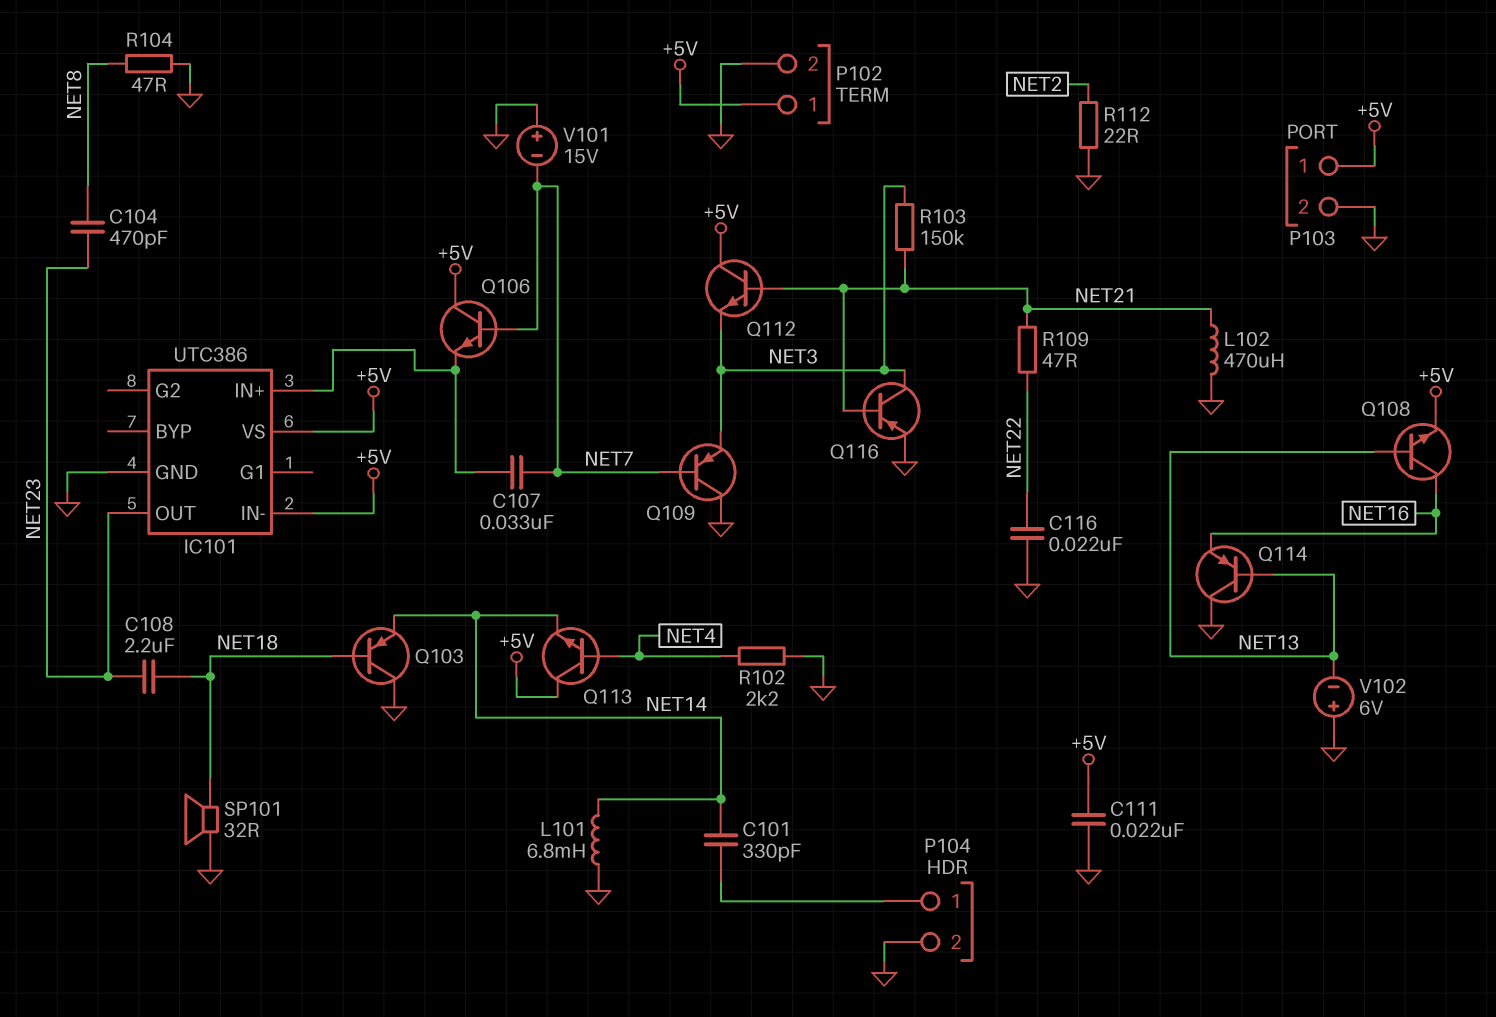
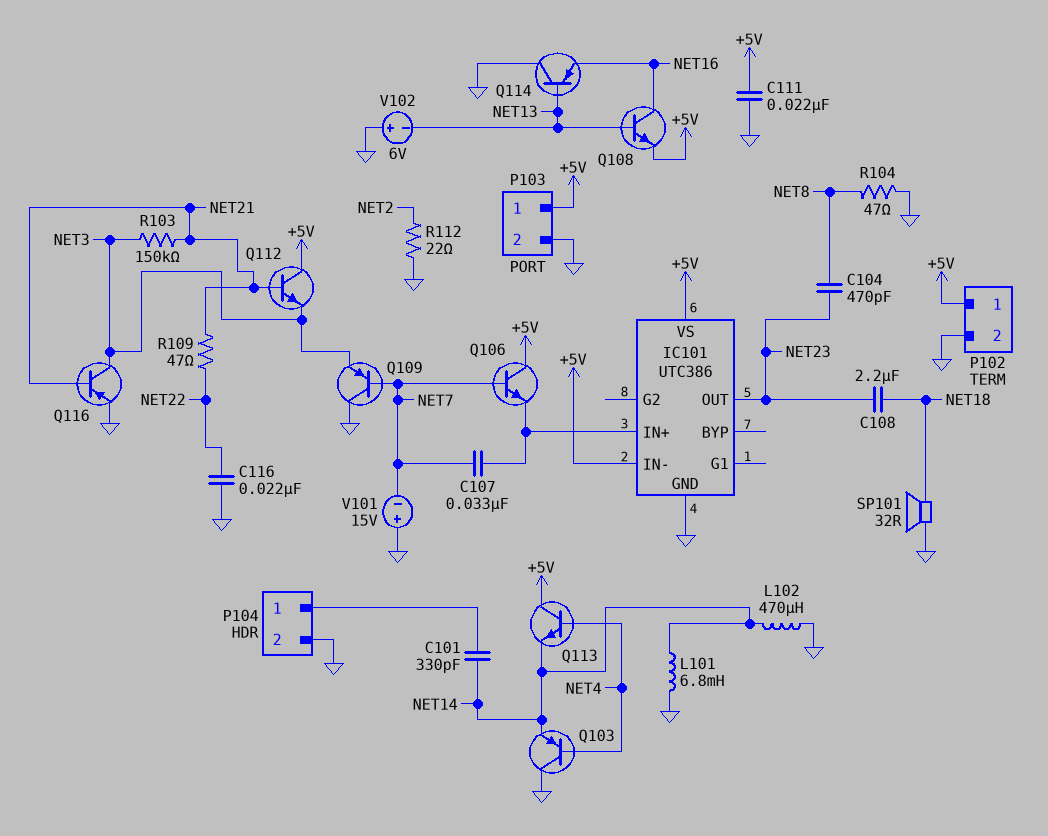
L102: 470uH (GND, NET21) -> 470uH (GND, NET14)
Q103: PNP (B NET18, C GND, E NET14) -> PNP (B NET4, C GND, E NET14)
R102: 2.2k (GND, NET4) -> none

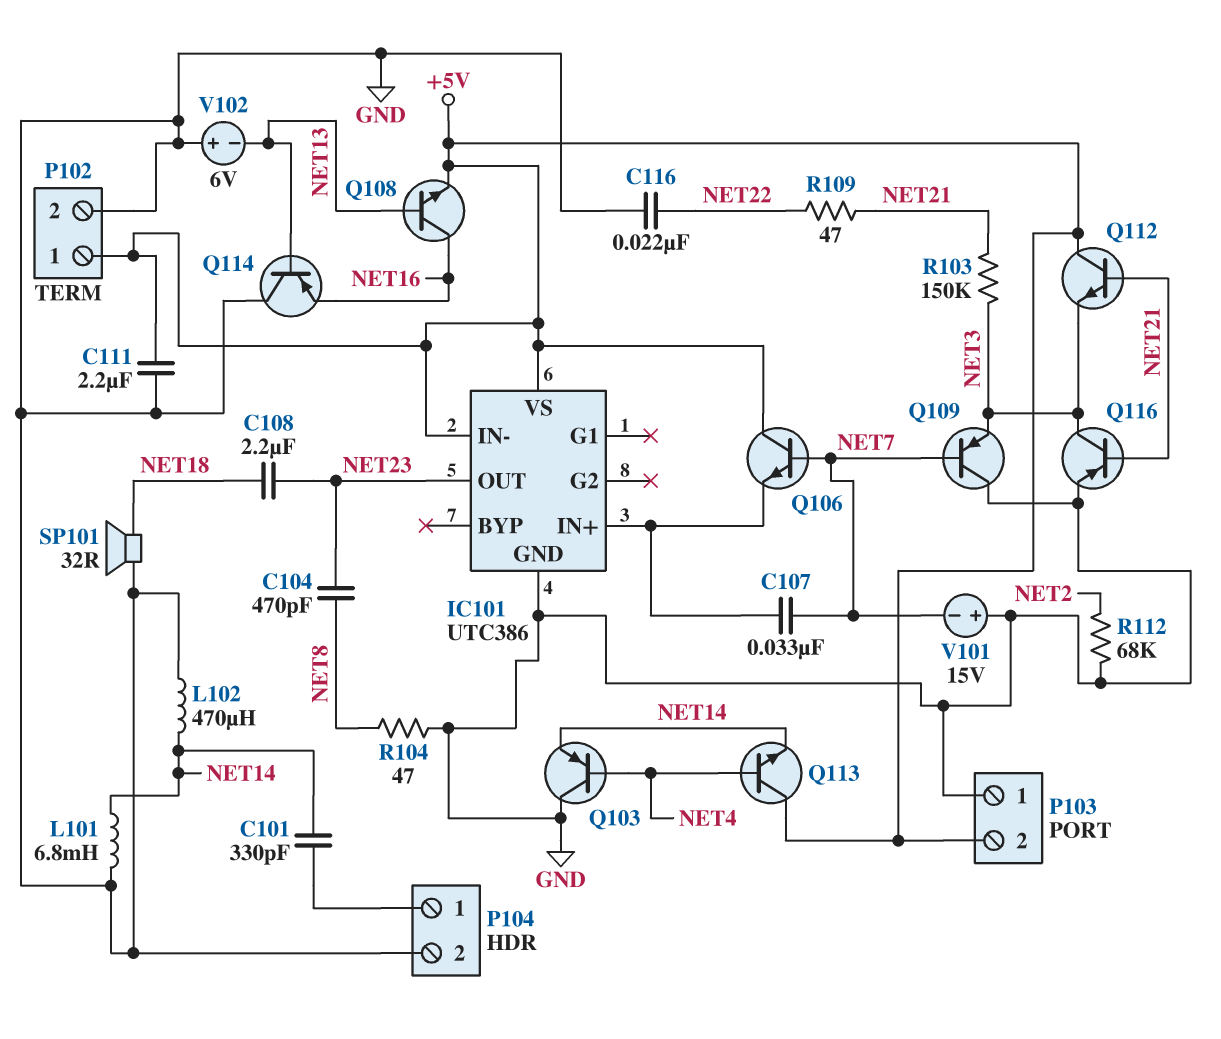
C111: 22nF (+5V, GND) -> 2.2uF (+5V, GND)
P103 pin 1: +5V -> GND
P103 pin 2: GND -> +5V
R112: 22 (GND, NET2) -> 68k (GND, NET2)

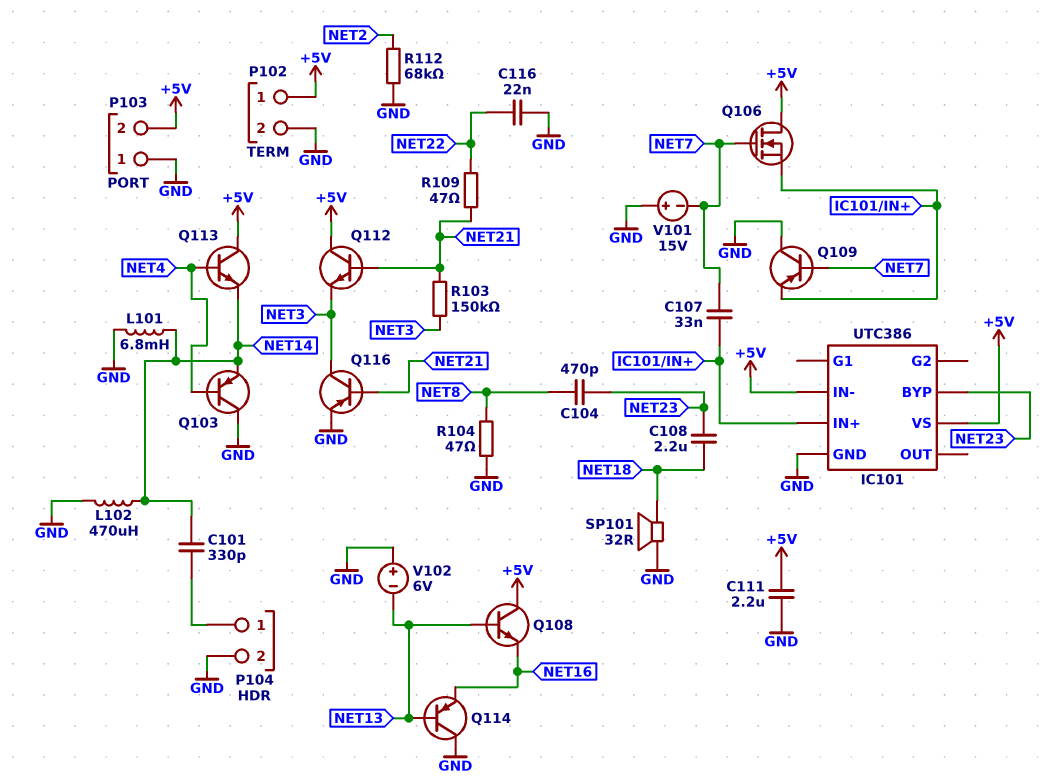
IC101 pin BYP: none -> NET23
IC101 pin OUT: NET23 -> none
Q106: NPN (B NET7, C +5V, E IC101/IN+) -> NMOS (G NET7, D +5V, S IC101/IN+)
Q108: NPN (B NET13, C NET16, E +5V) -> NPN (B NET13, C +5V, E NET16)
Q109: PNP (B NET7, C GND, E NET3) -> PNP (B NET7, C GND, E IC101/IN+)

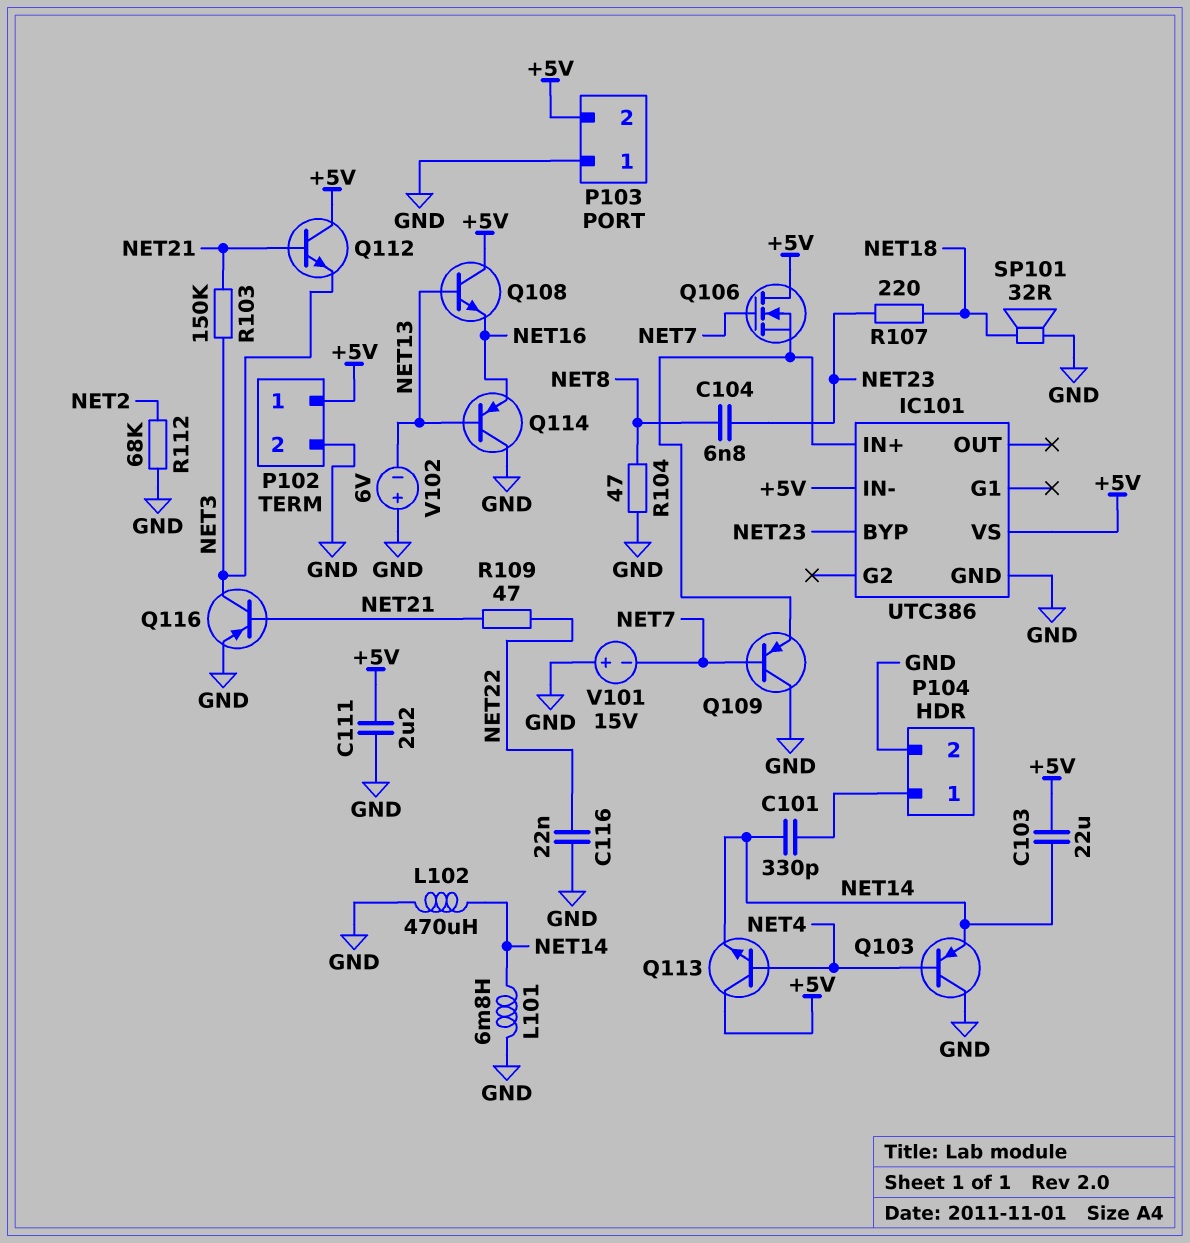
C103: none -> 22uF (+5V, NET14)
C104: 470pF (NET8, NET23) -> 6.8nF (NET8, NET23)
C107: 33nF (IC101/IN+, NET7) -> none
C108: 2.2uF (NET18, NET23) -> none
R107: none -> 220 (NET18, NET23)

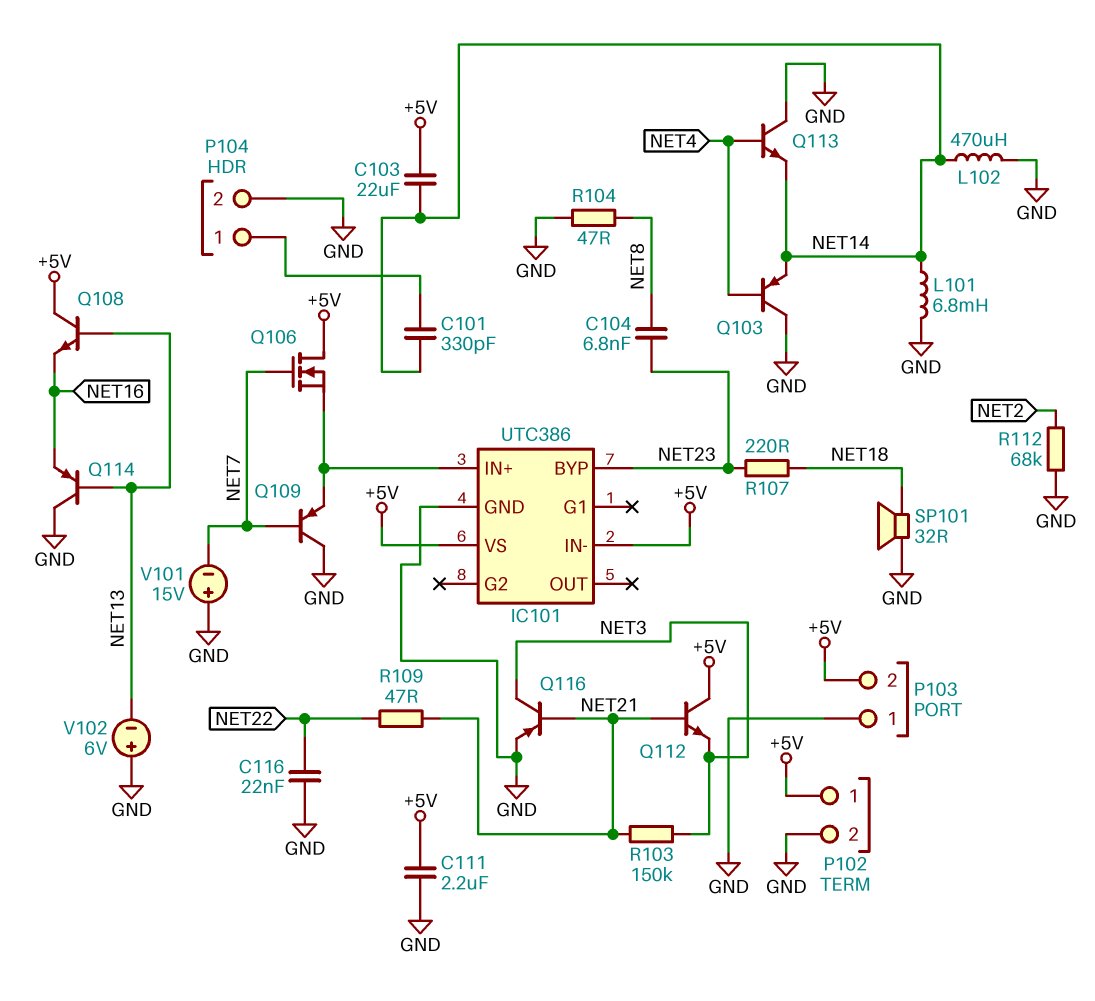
Q113: NPN (B NET4, C +5V, E NET14) -> NPN (B NET4, C GND, E NET14)

